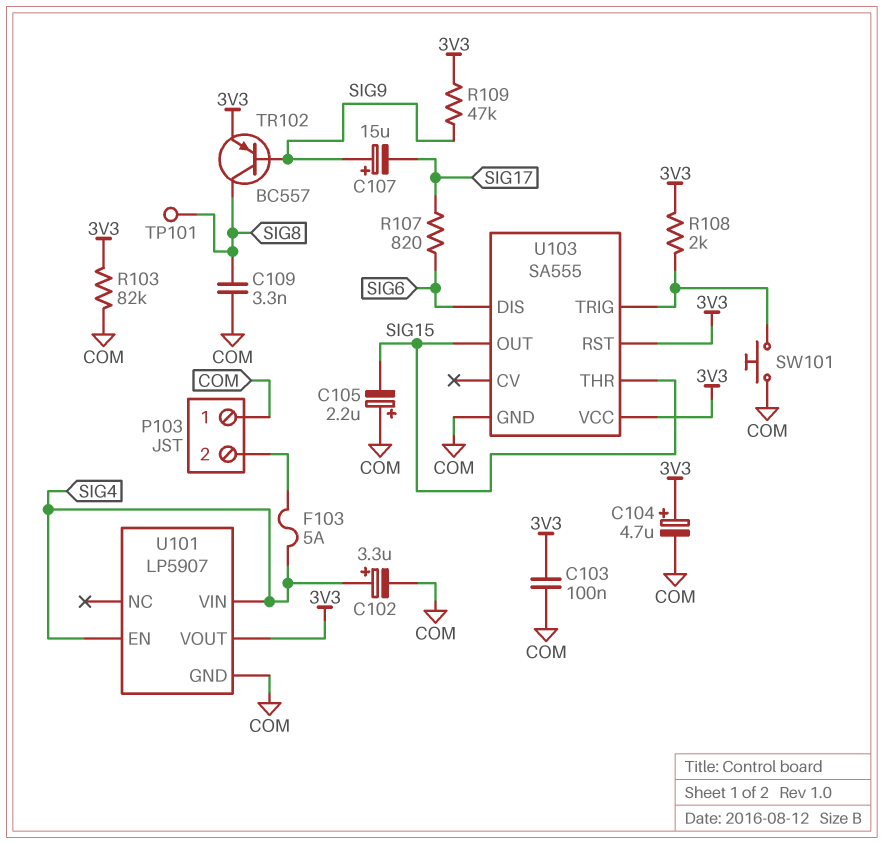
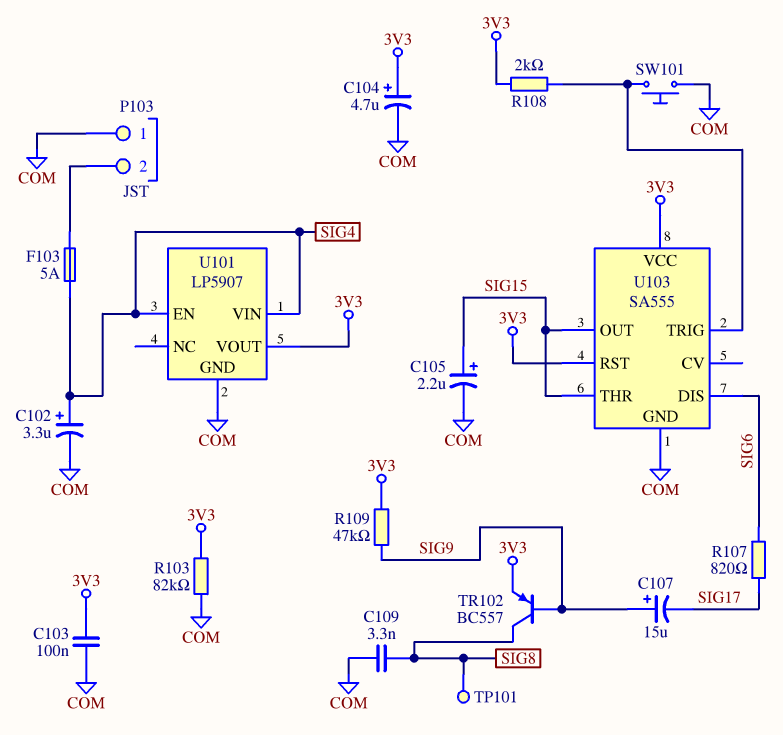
C105: 2.2uF (plus COM, minus SIG15) -> 2.2uF (plus SIG15, minus COM)

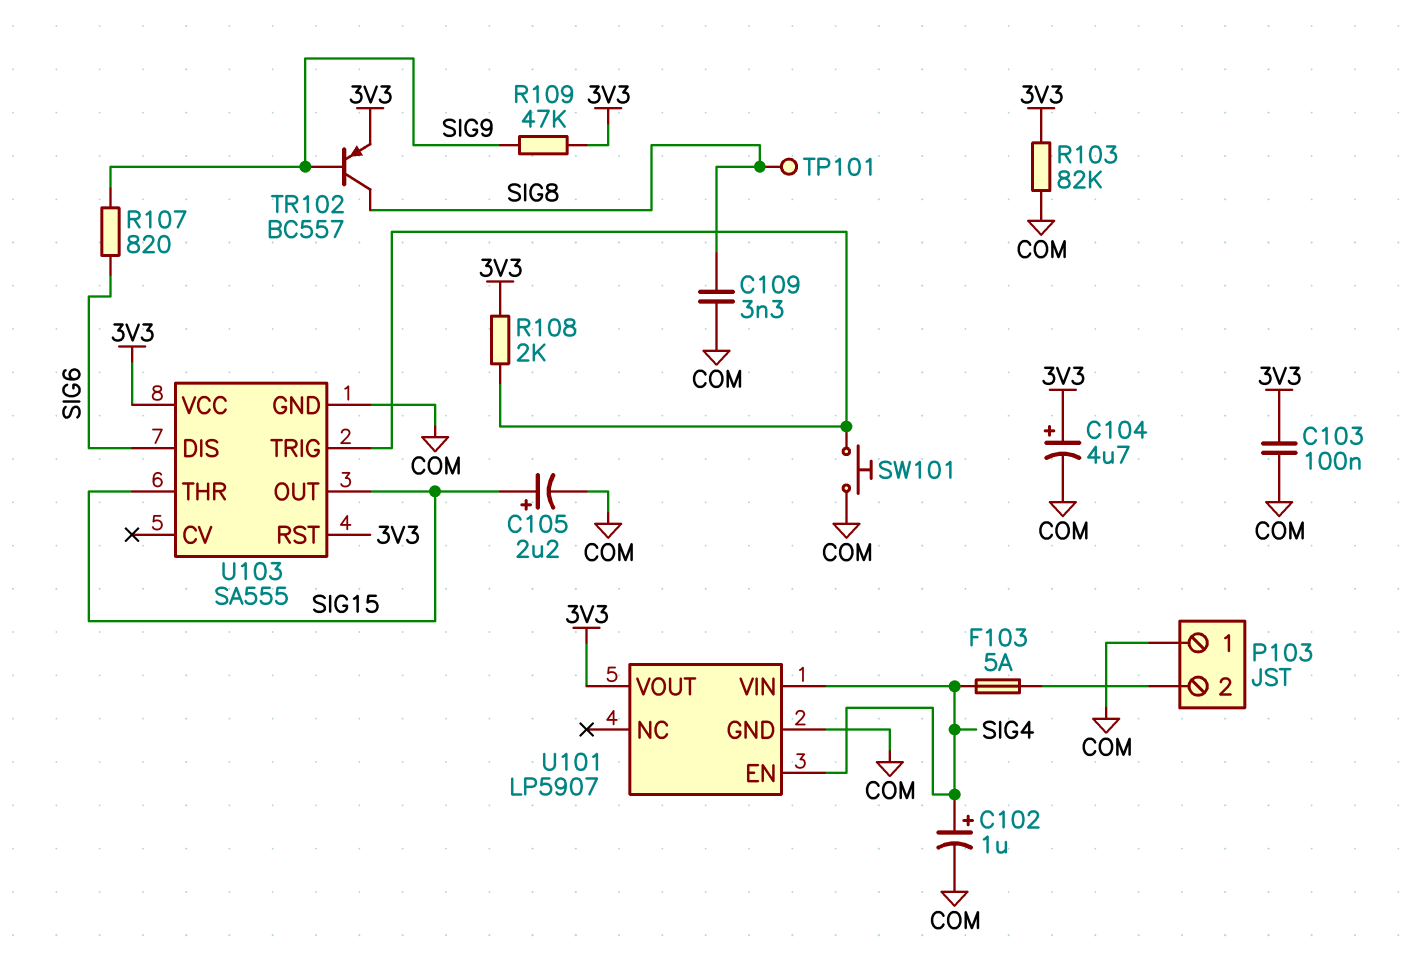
C102: 3.3uF (plus SIG4, minus COM) -> 1uF (plus SIG4, minus COM)
C107: 15uF (plus SIG9, minus SIG17) -> none
R107: 820 (SIG6, SIG17) -> 820 (SIG6, SIG9)

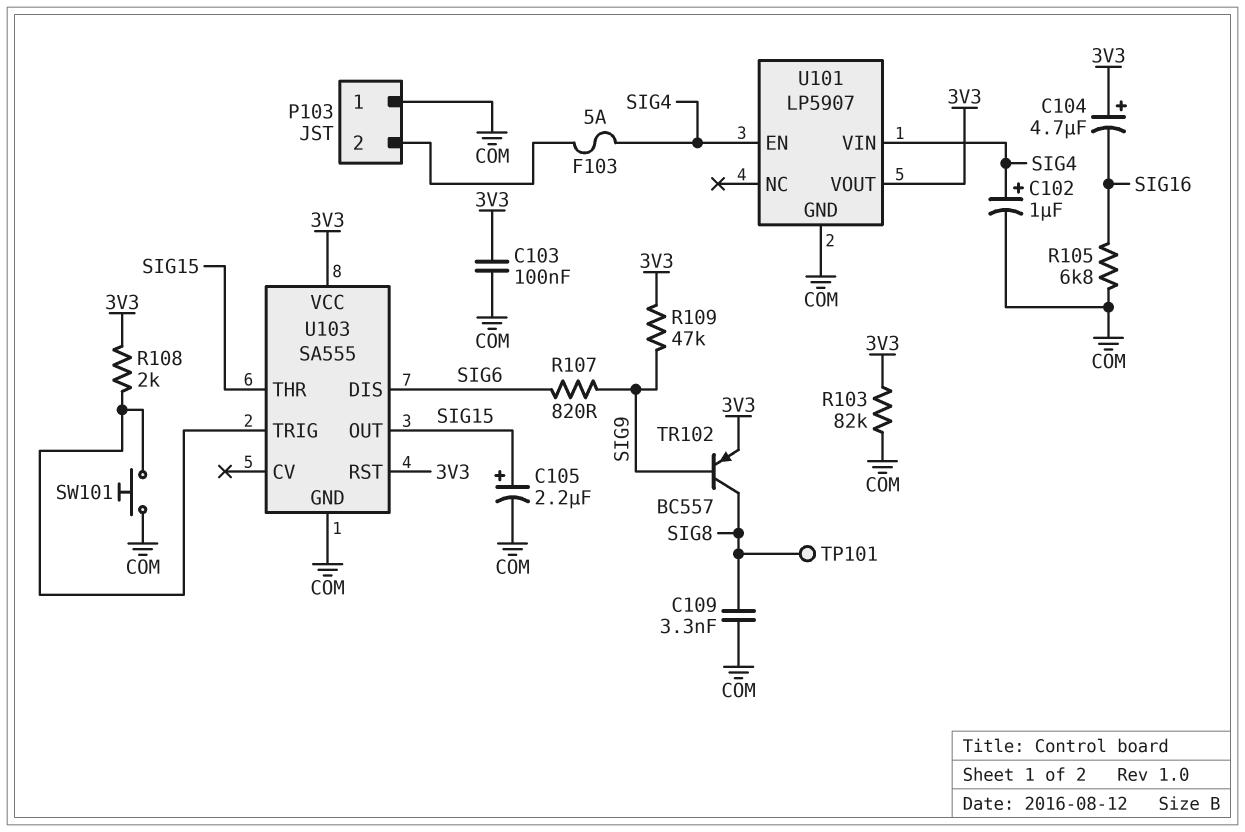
C104: 4.7uF (plus 3V3, minus COM) -> 4.7uF (plus 3V3, minus SIG16)
R105: none -> 6.8k (COM, SIG16)

